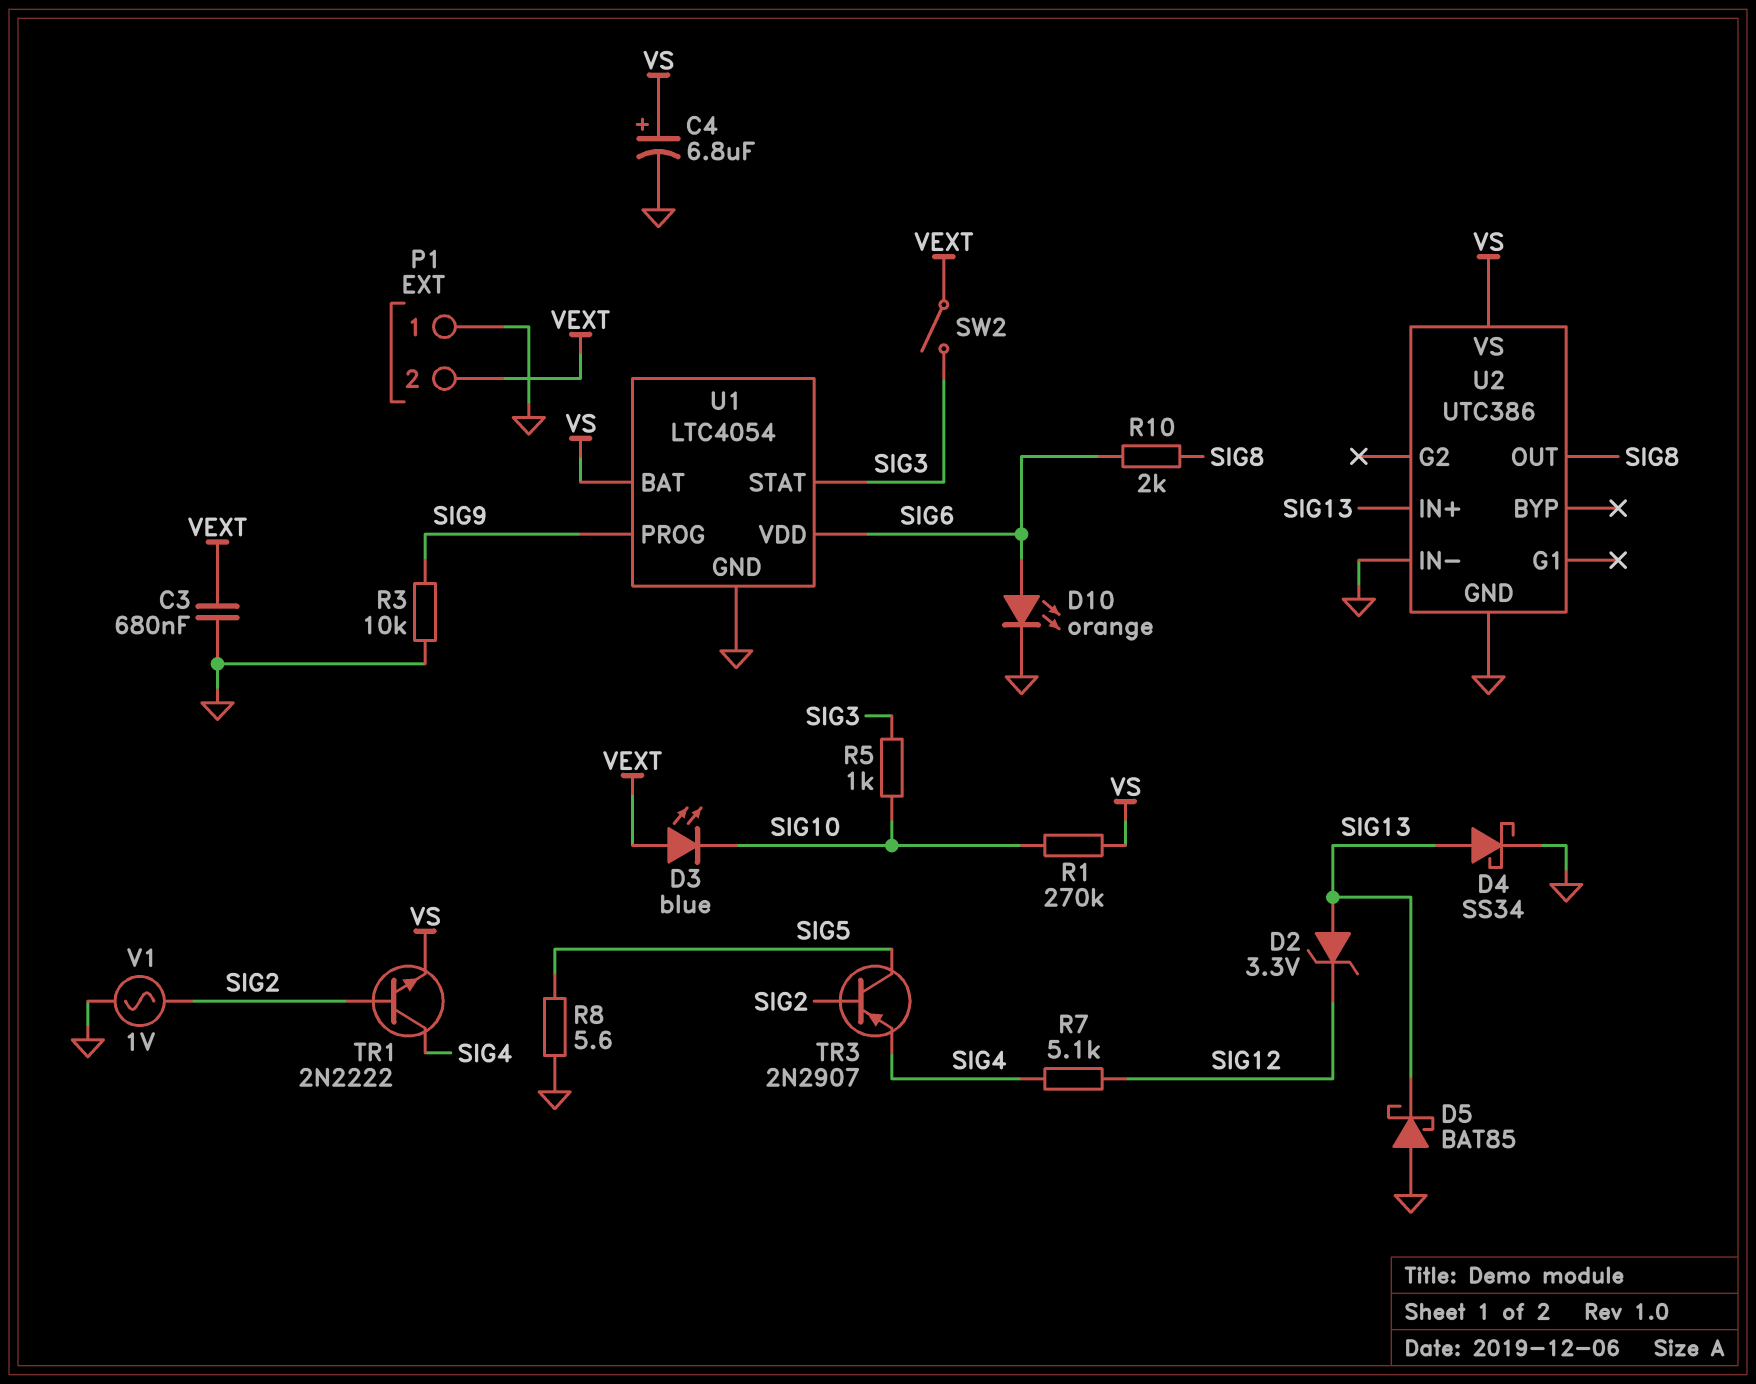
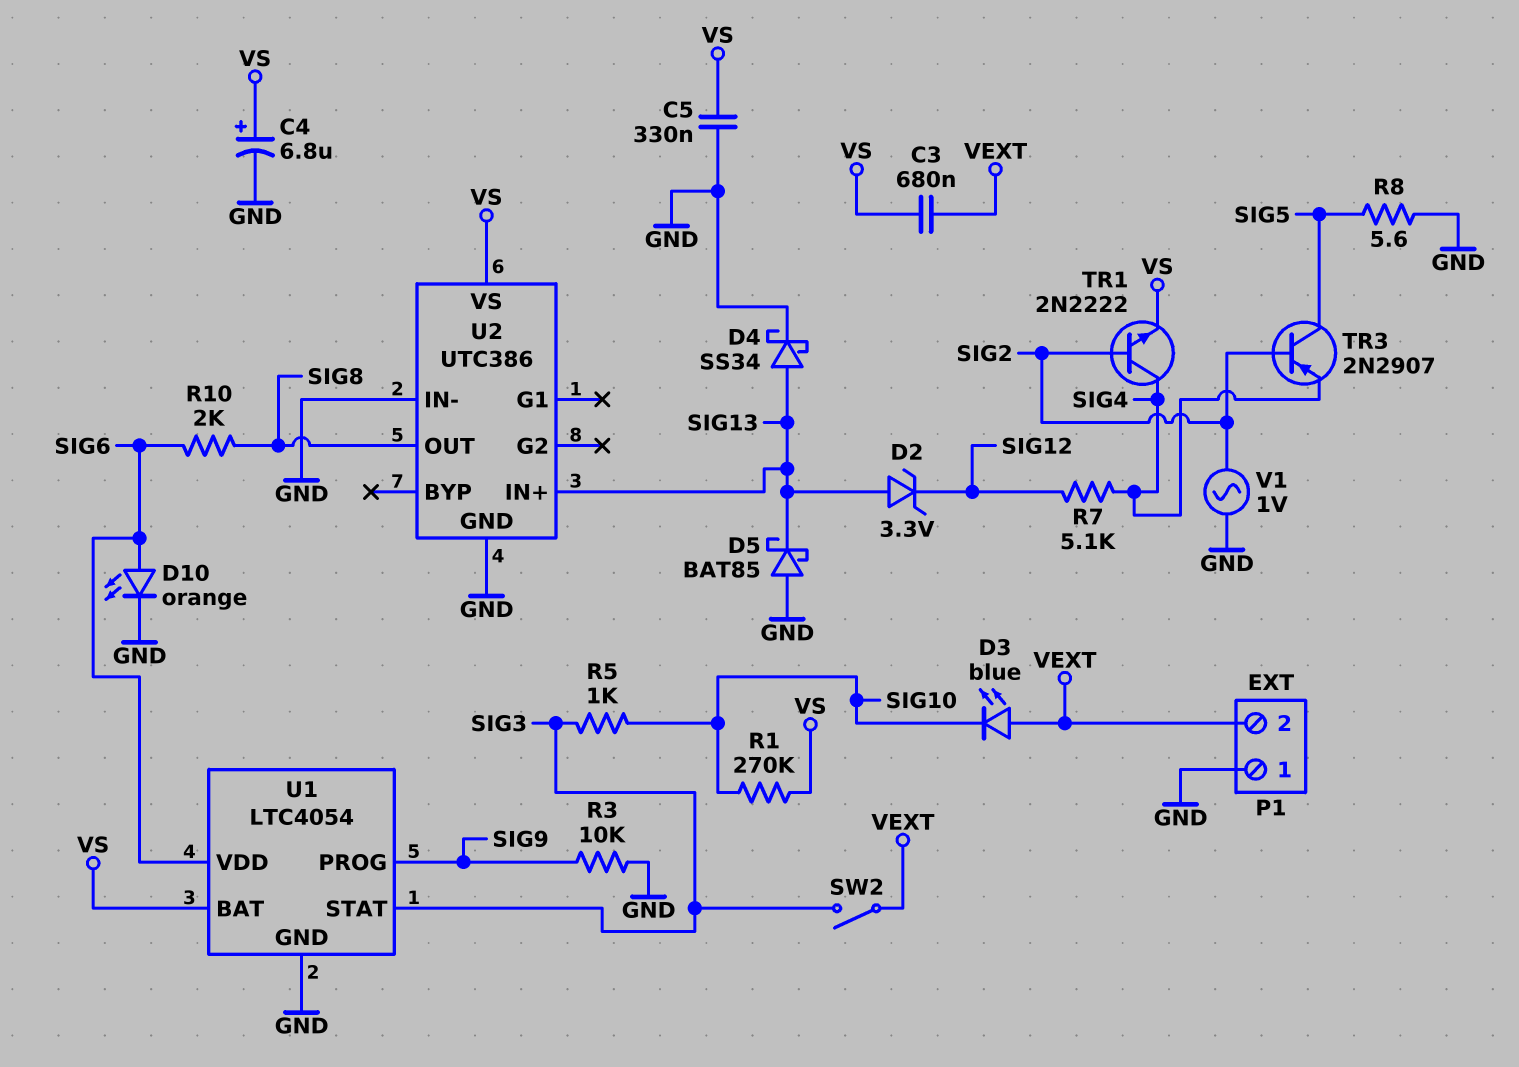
C3: 680nF (GND, VEXT) -> 680nF (VEXT, VS)
C5: none -> 330nF (GND, VS)

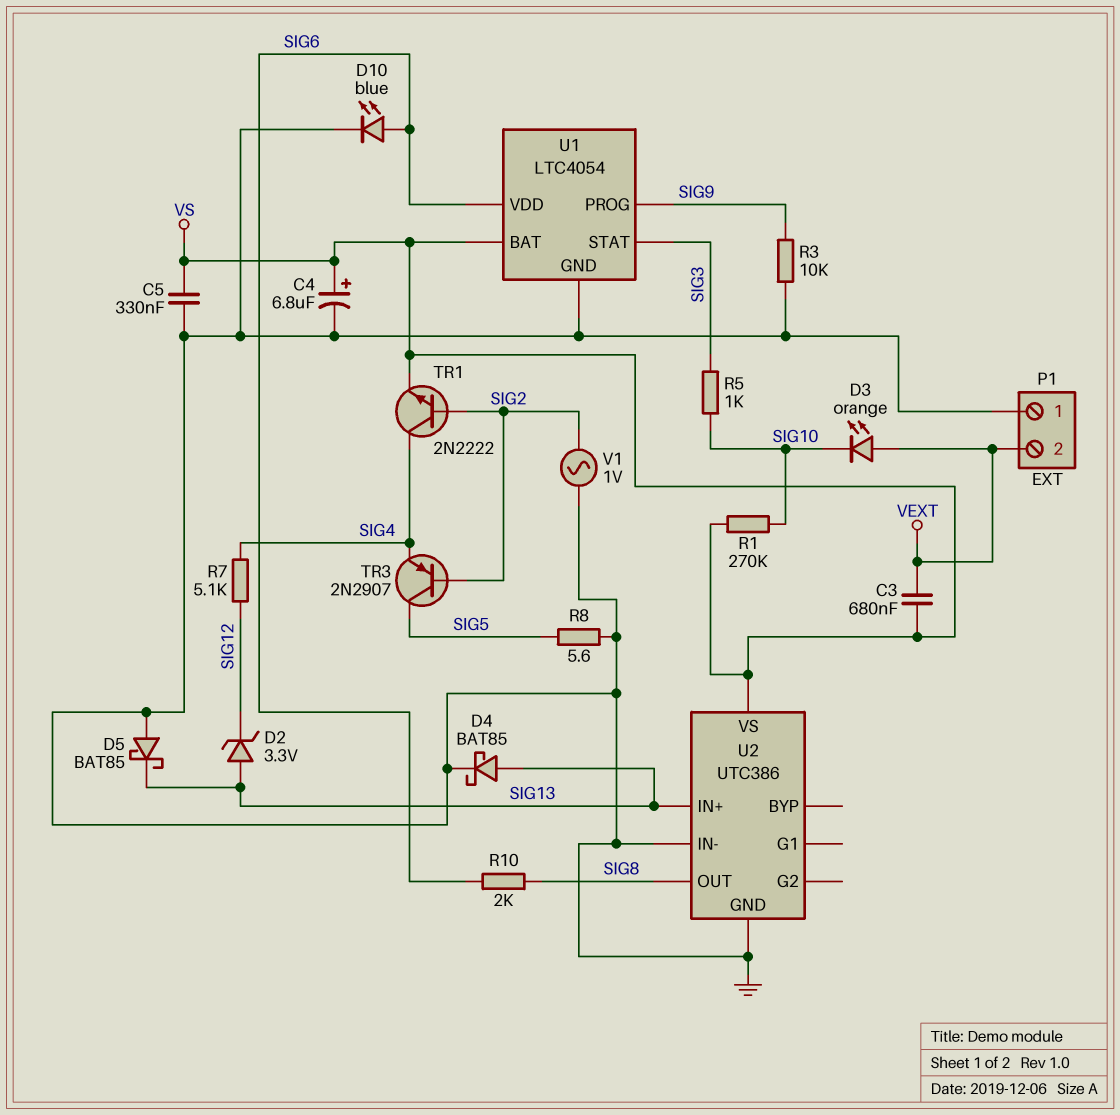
D3: LED blue (A VEXT, K SIG10) -> LED orange (A VEXT, K SIG10)
D4: schottky SS34 (A SIG13, K GND) -> schottky BAT85 (A SIG13, K GND)
D10: LED orange (A SIG6, K GND) -> LED blue (A SIG6, K GND)
SW2: switch (SIG3, VEXT) -> none

